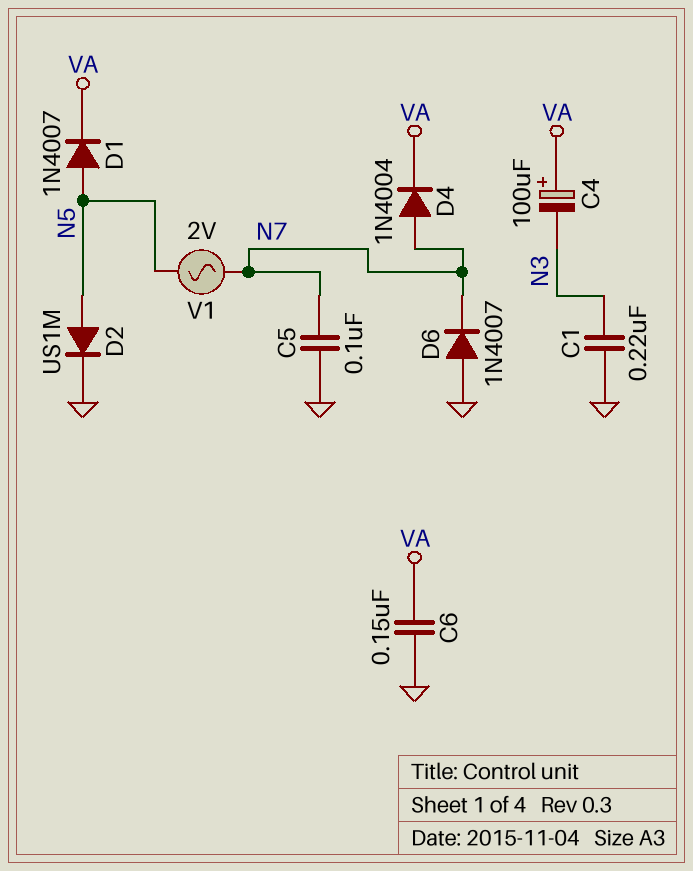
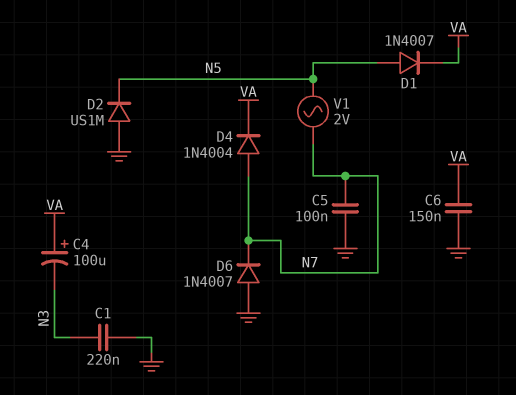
D2: diode US1M (A N5, K GND) -> diode US1M (A GND, K N5)

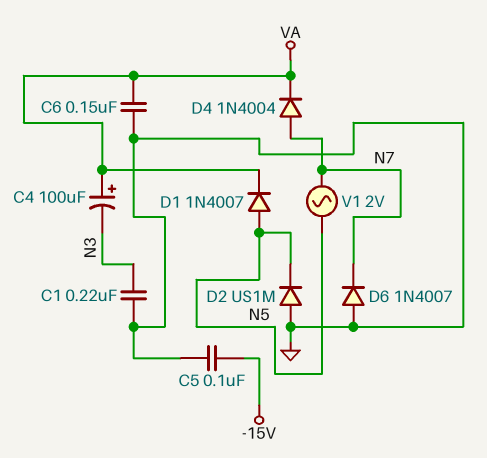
C5: 100nF (GND, N7) -> 100nF (-15V, GND)

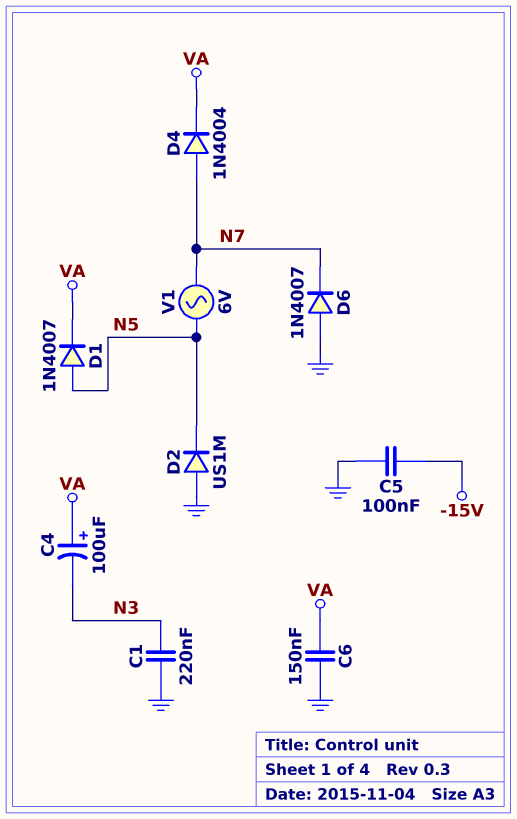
V1: AC 2V (N5, N7) -> AC 6V (N5, N7)

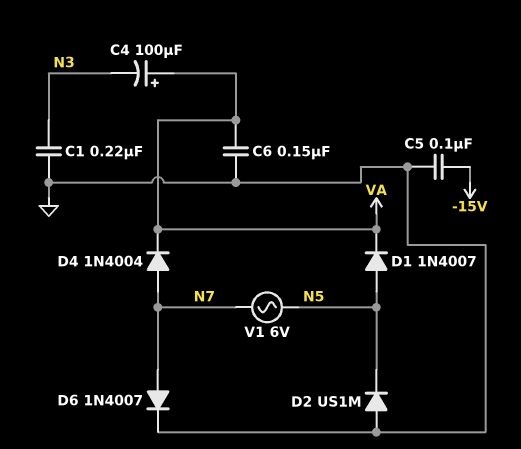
D6: diode 1N4007 (A GND, K N7) -> diode 1N4007 (A N7, K GND)

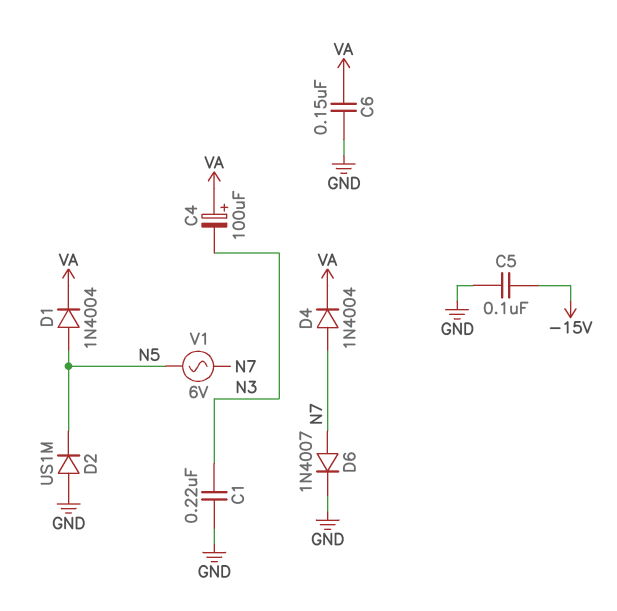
D1: diode 1N4007 (A N5, K VA) -> diode 1N4004 (A N5, K VA)

